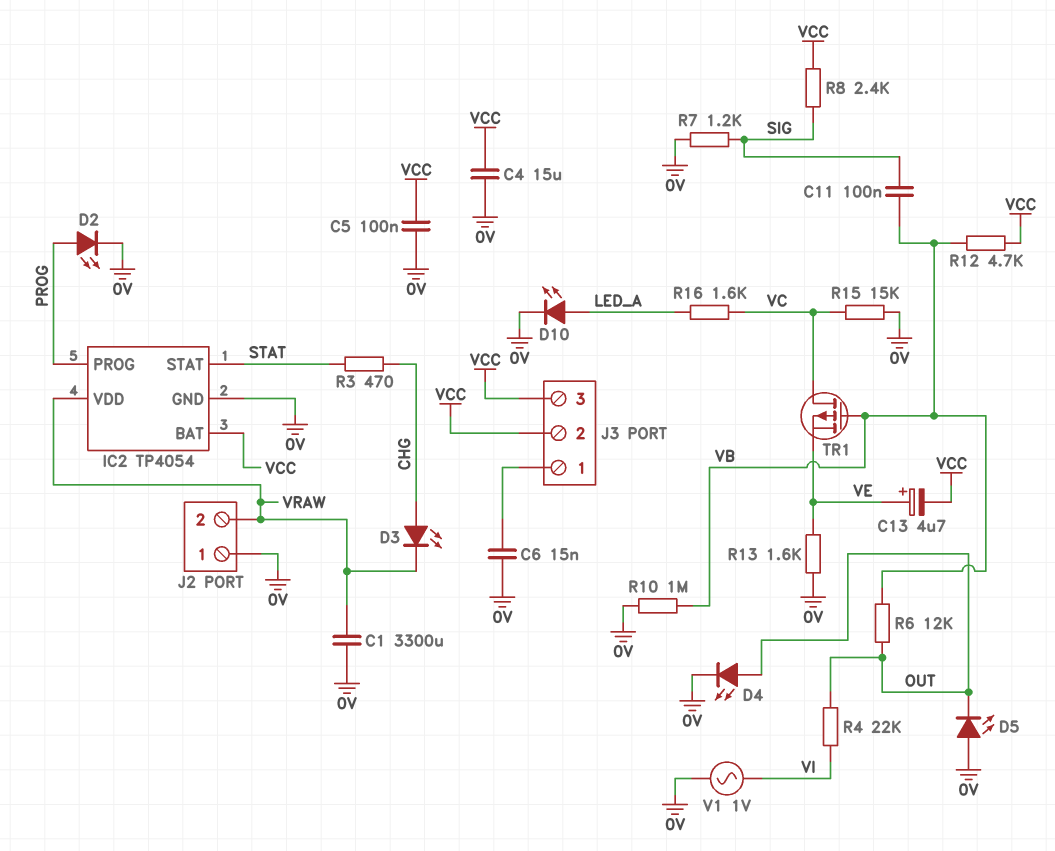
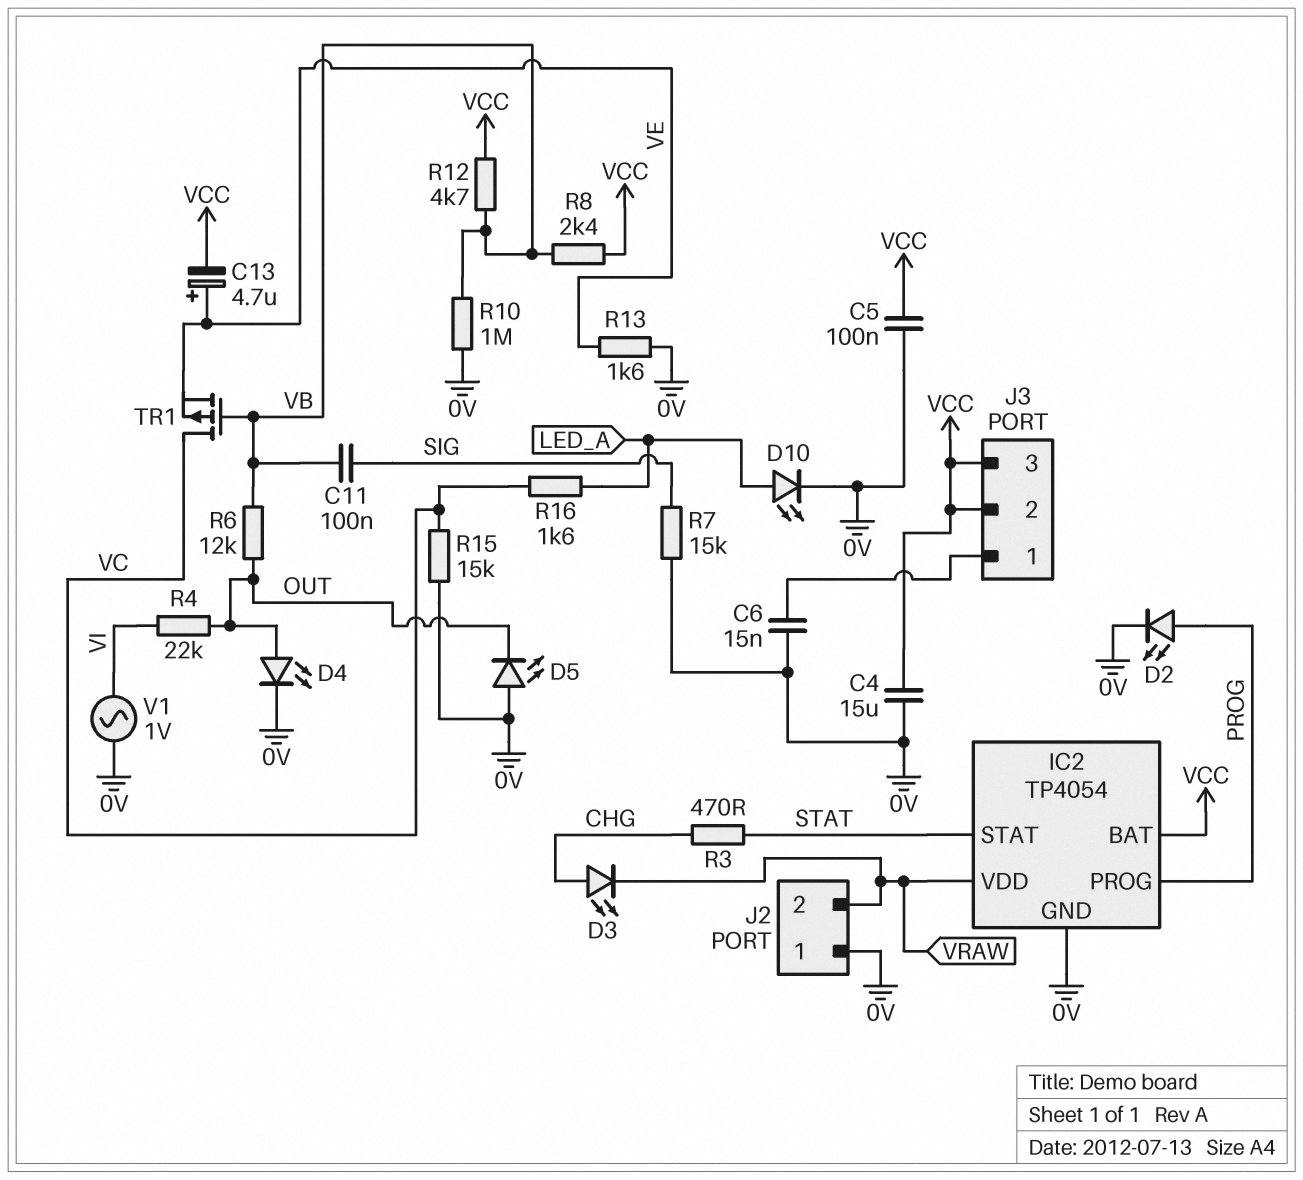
C1: 3300uF (0V, VRAW) -> none
R7: 1.2k (0V, SIG) -> 15k (0V, SIG)
R8: 2.4k (SIG, VCC) -> 2.4k (VB, VCC)

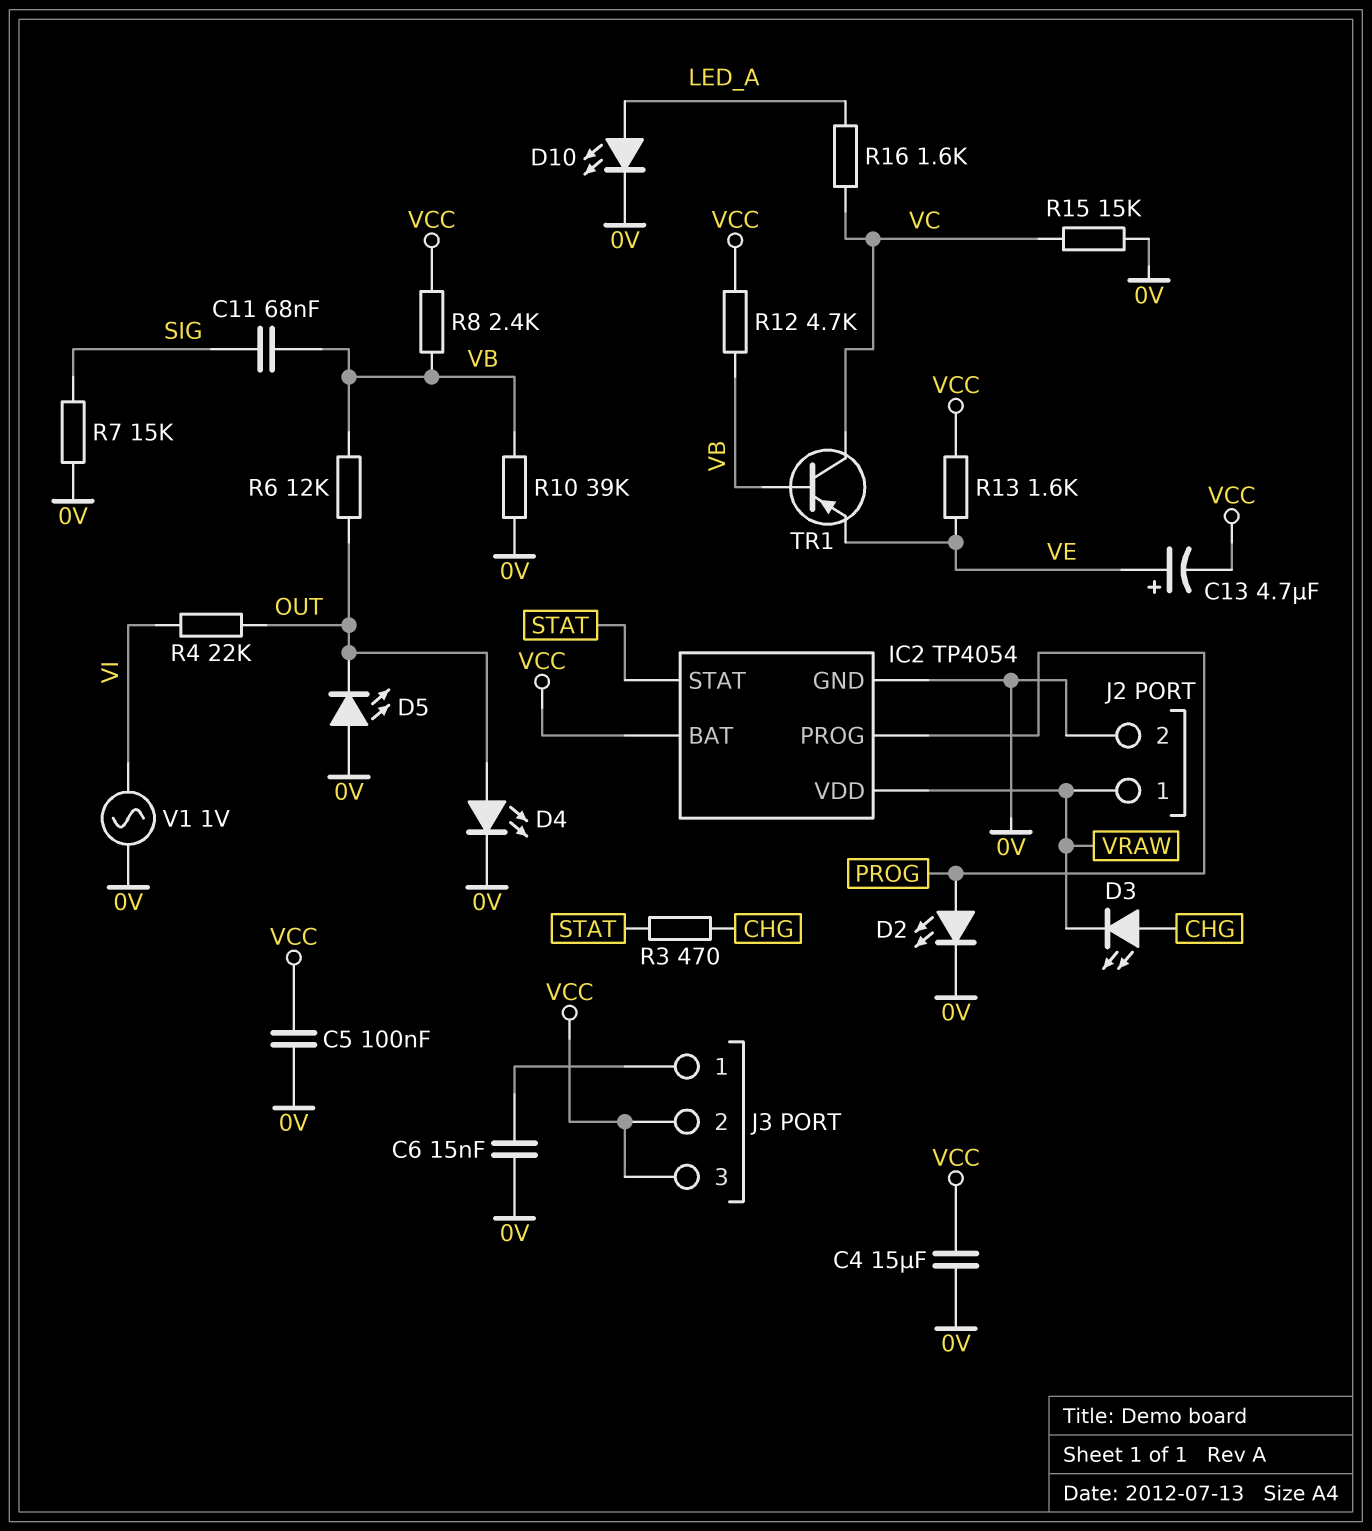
C11: 100nF (SIG, VB) -> 68nF (SIG, VB)
J2 pin 1: 0V -> VRAW
J2 pin 2: VRAW -> 0V
R10: 1M (0V, VB) -> 39k (0V, VB)
R13: 1.6k (0V, VE) -> 1.6k (VCC, VE)
TR1: PMOS (G VB, D VC, S VE) -> PNP (B VB, C VC, E VE)

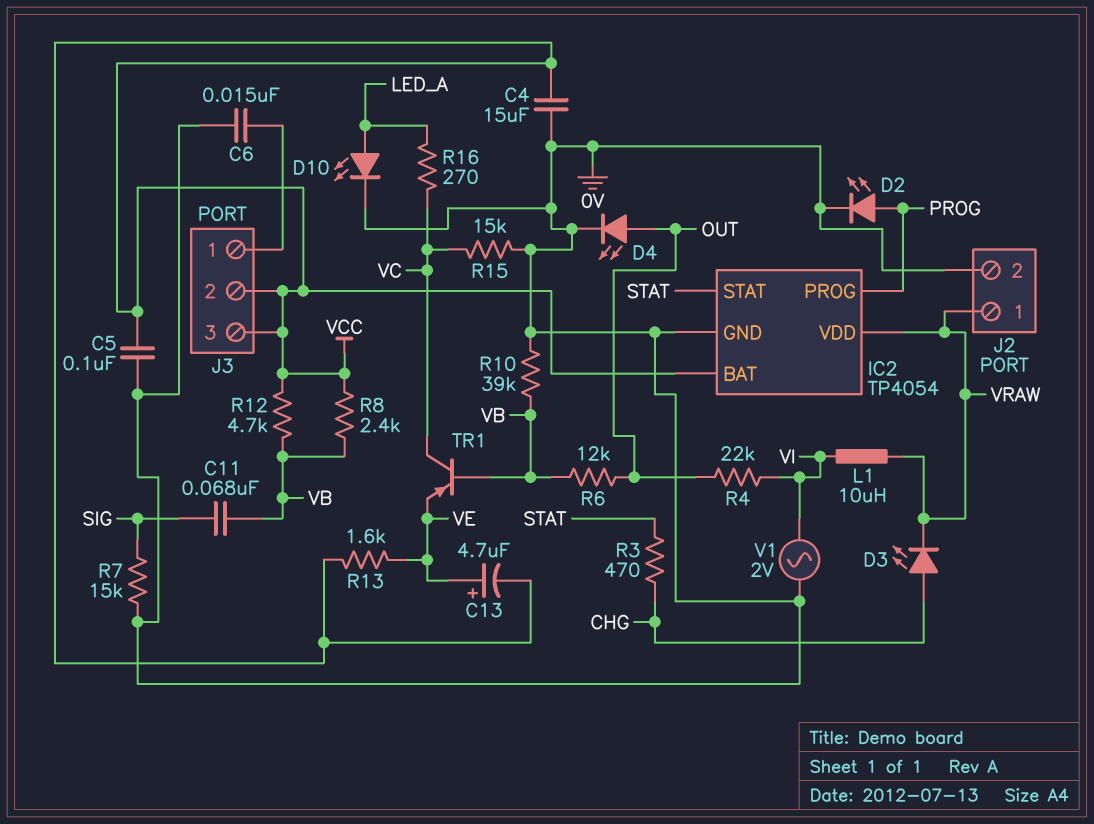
D5: LED (A 0V, K OUT) -> none
L1: none -> 10uH (VI, VRAW)
R16: 1.6k (LED_A, VC) -> 270 (LED_A, VC)
V1: AC 1V (0V, VI) -> AC 2V (0V, VI)

